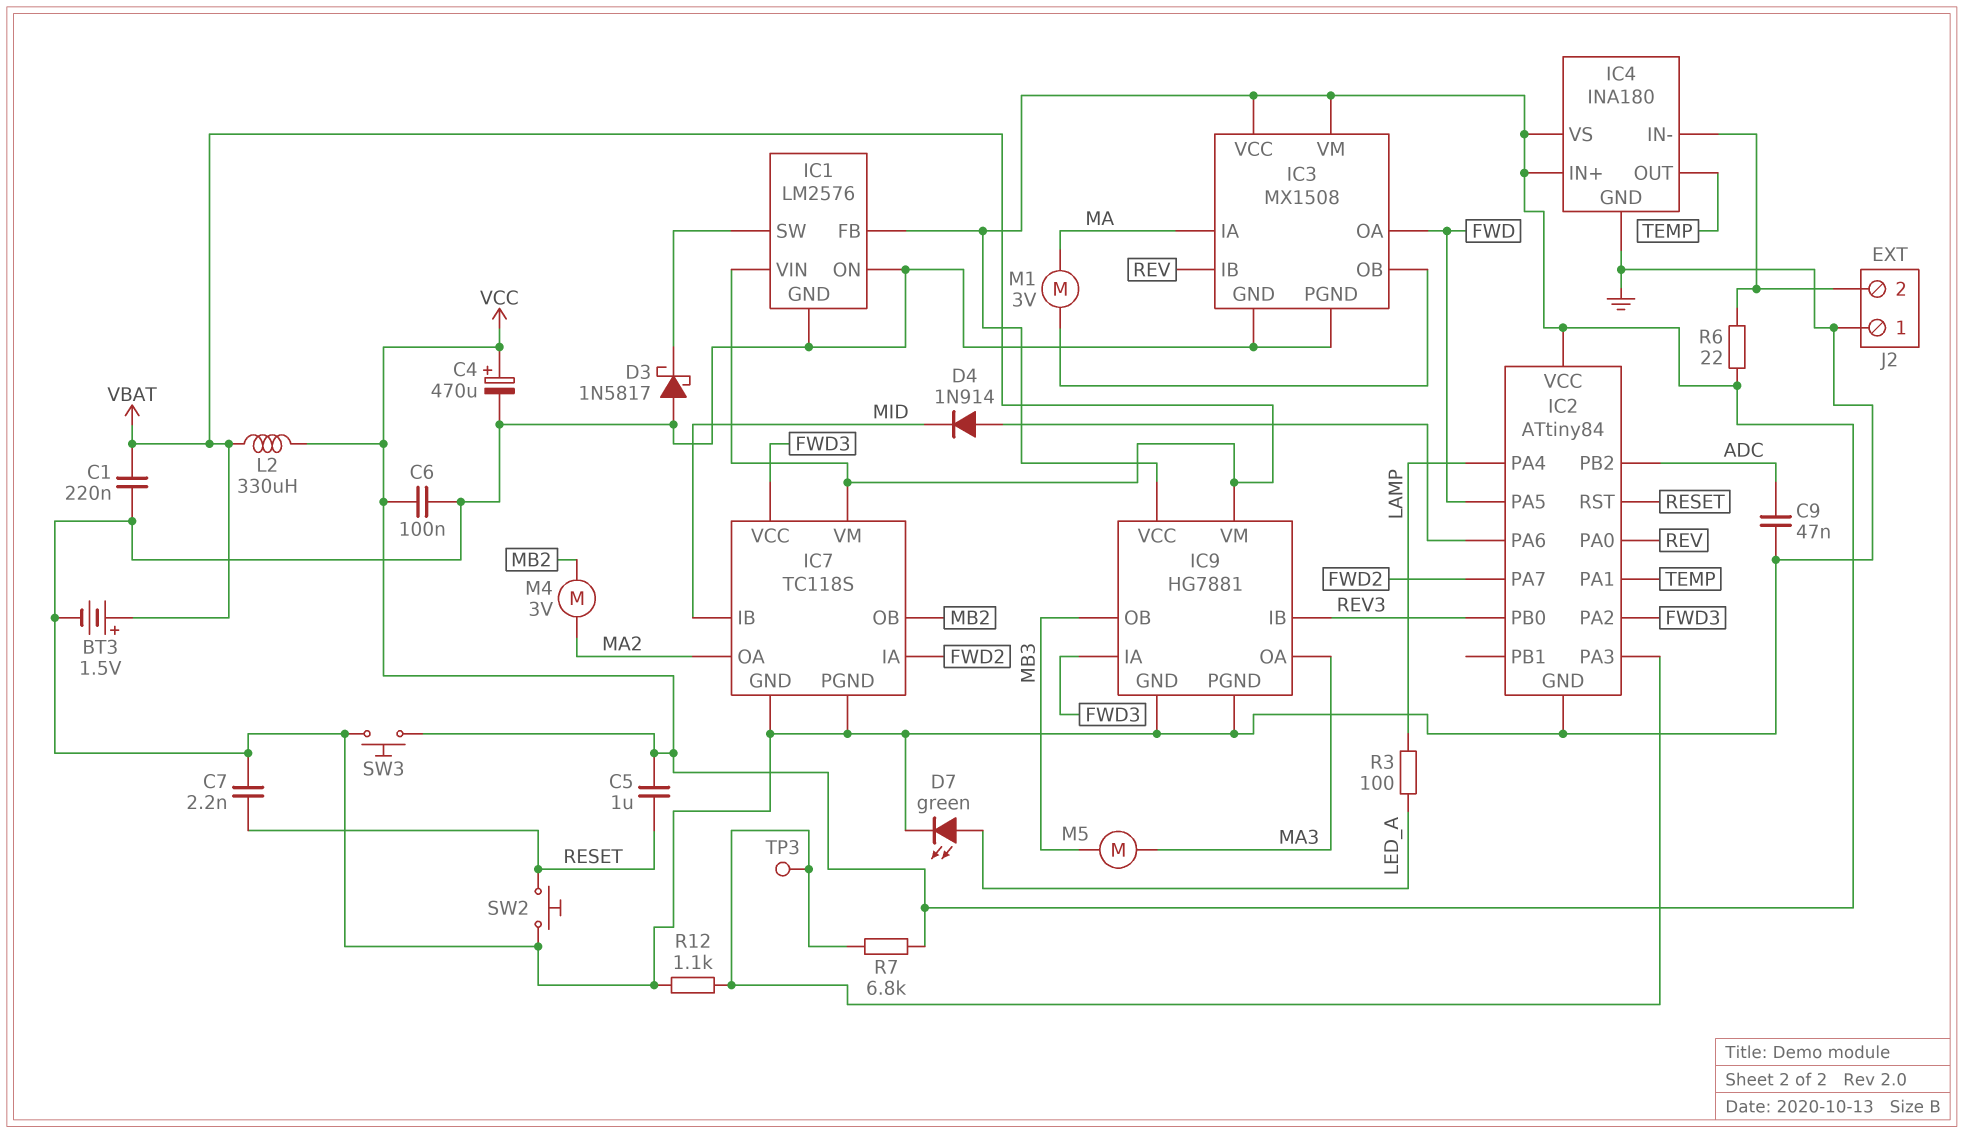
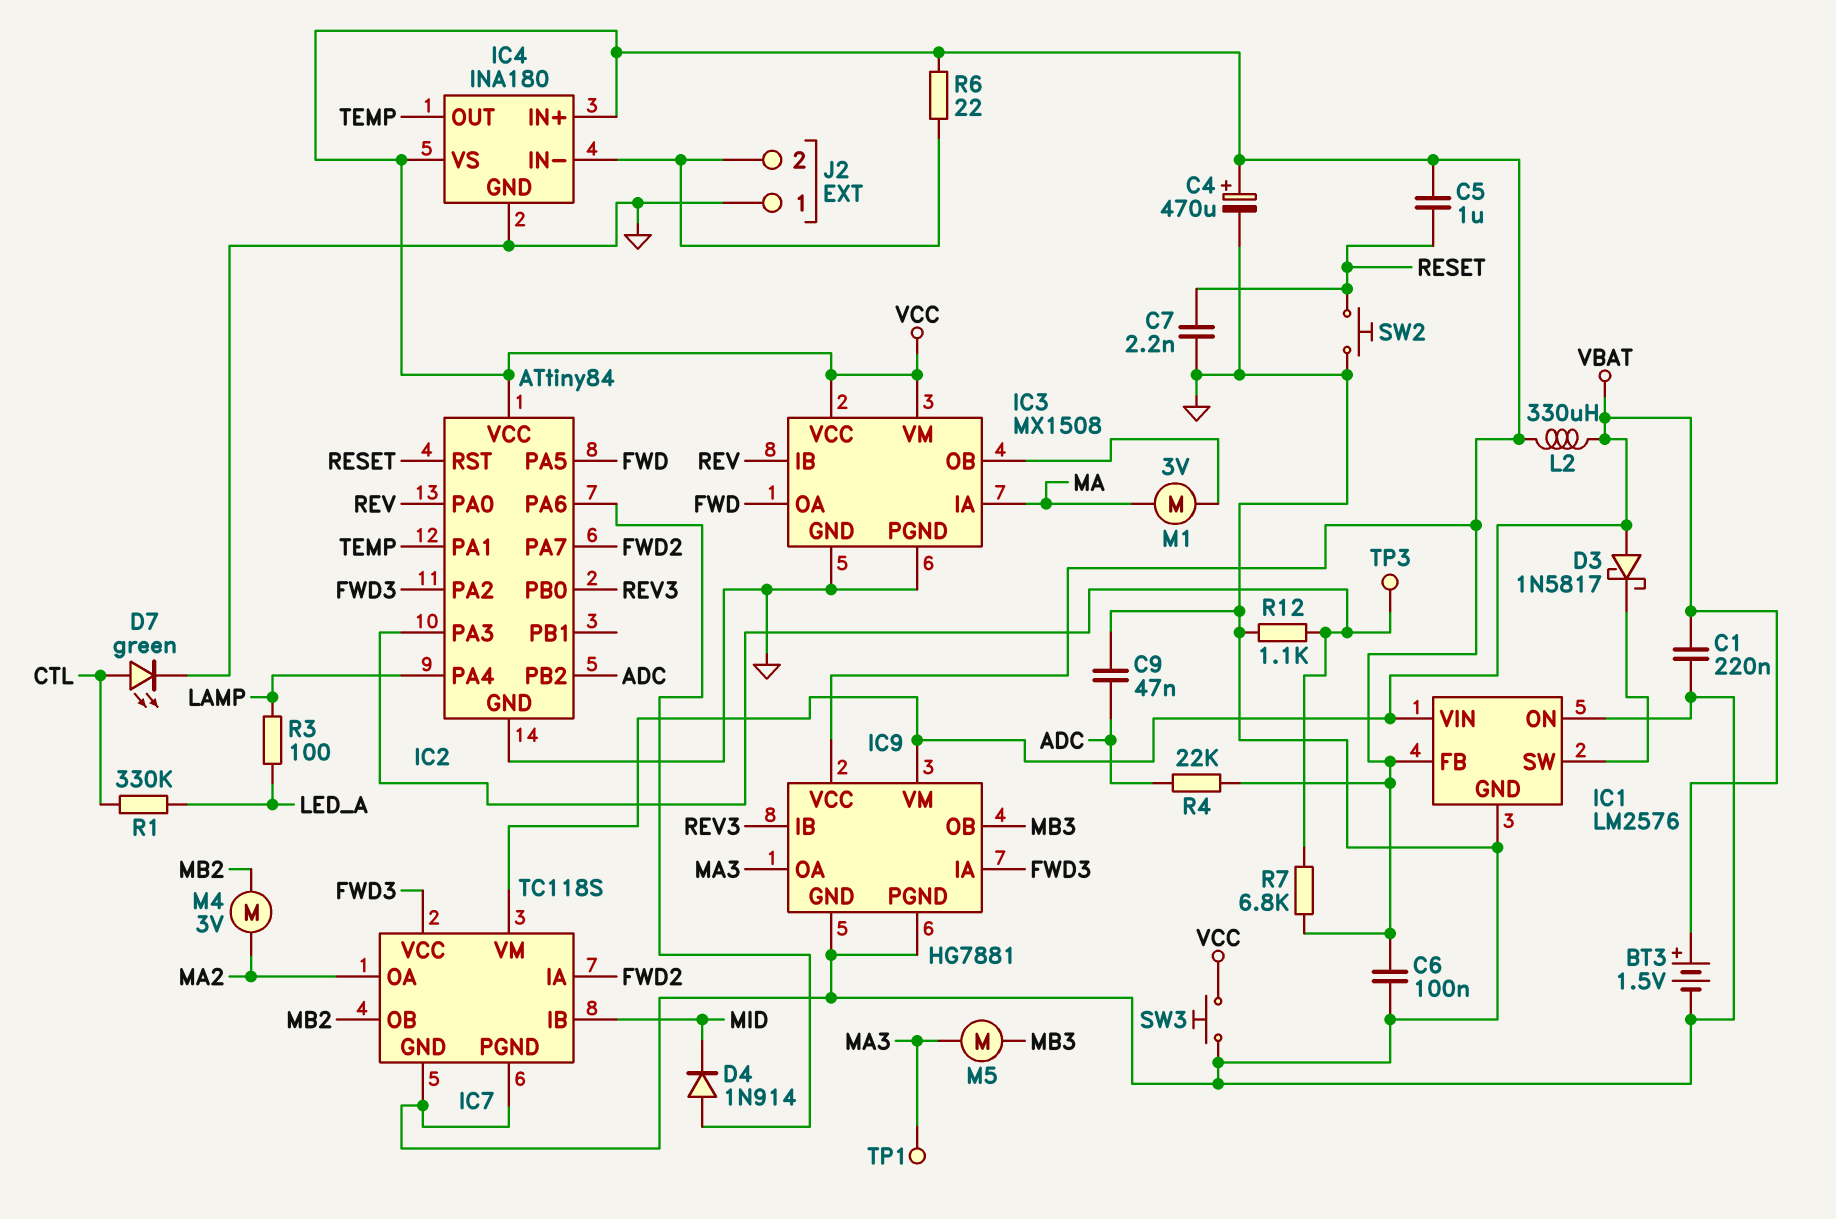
D3: schottky 1N5817 (A GND, K IC1/SW) -> schottky 1N5817 (A VBAT, K IC1/SW)
D7: LED green (A LED_A, K GND) -> LED green (A CTL, K GND)
R1: none -> 330k (CTL, LED_A)
R4: none -> 22k (ADC, VCC)
TP1: none -> test point (MA3)

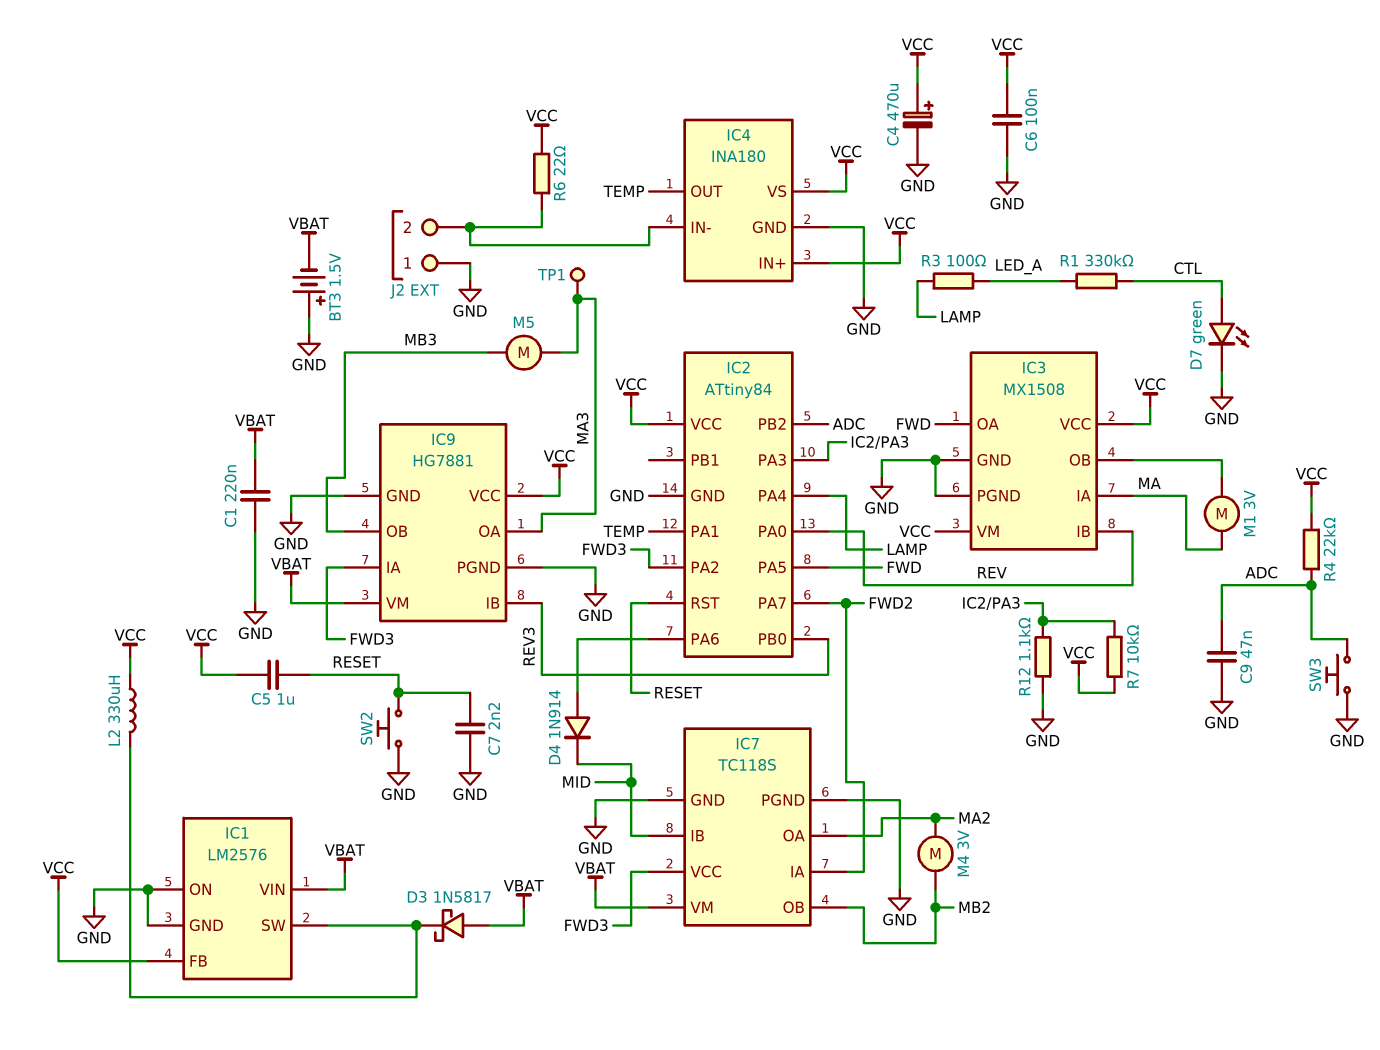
BT3: 1.5V (plus VBAT, minus GND) -> 1.5V (plus GND, minus VBAT)
L2: 330uH (VBAT, VCC) -> 330uH (IC1/SW, VCC)
R7: 6.8k (IC2/PA3, VCC) -> 10k (IC2/PA3, VCC)
SW3: button (GND, VCC) -> button (ADC, GND)
TP3: test point (IC2/PA3) -> none

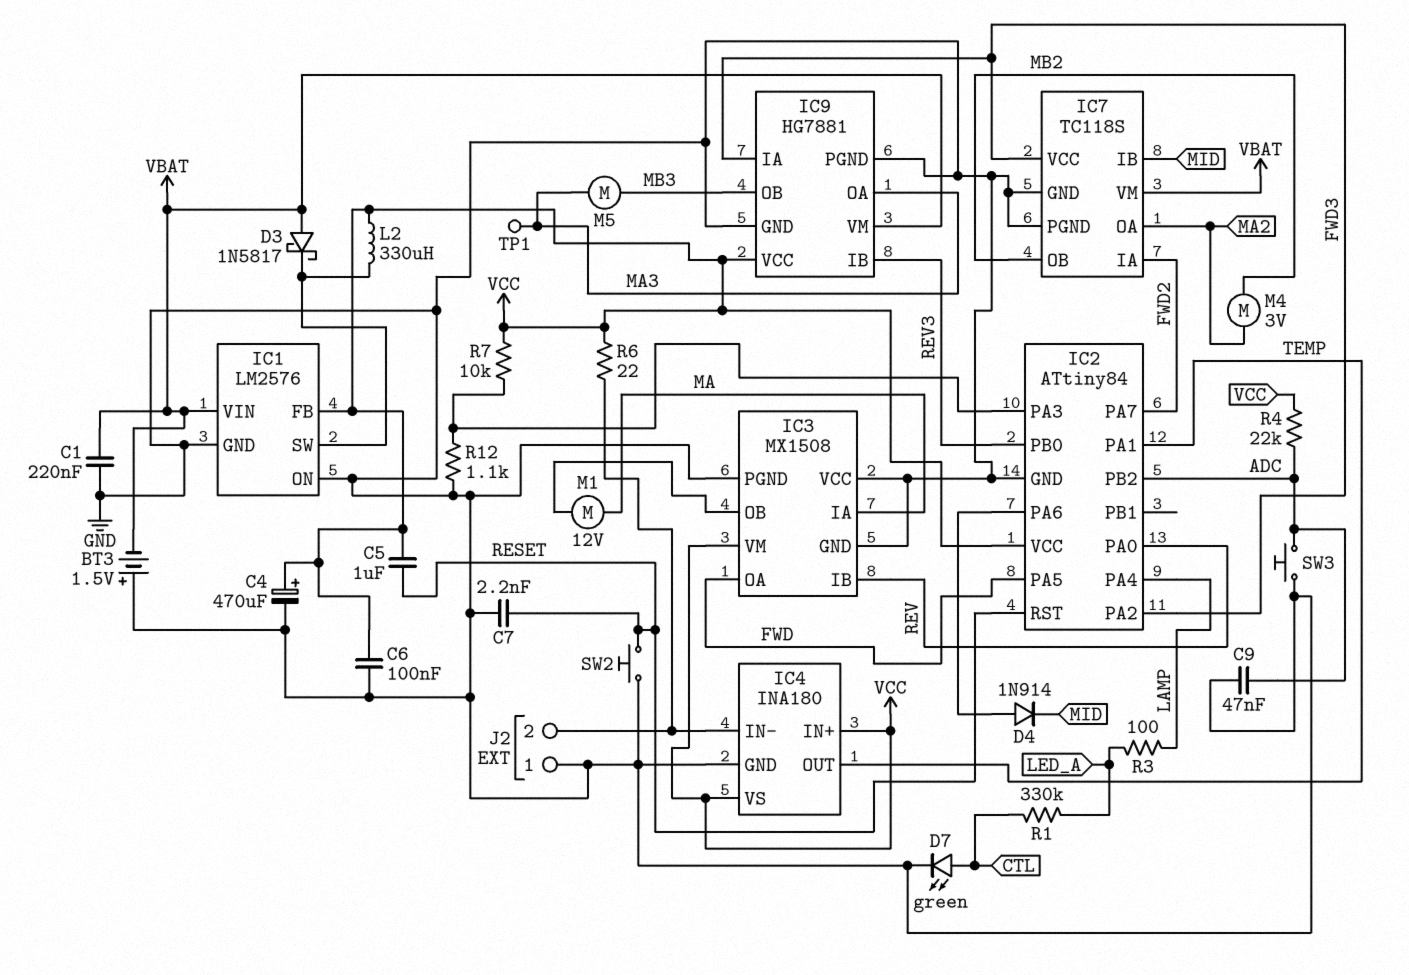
IC3 pin VCC: VCC -> GND
M1: motor 3V (IC3/OB, MA) -> motor 12V (IC3/OB, MA)

